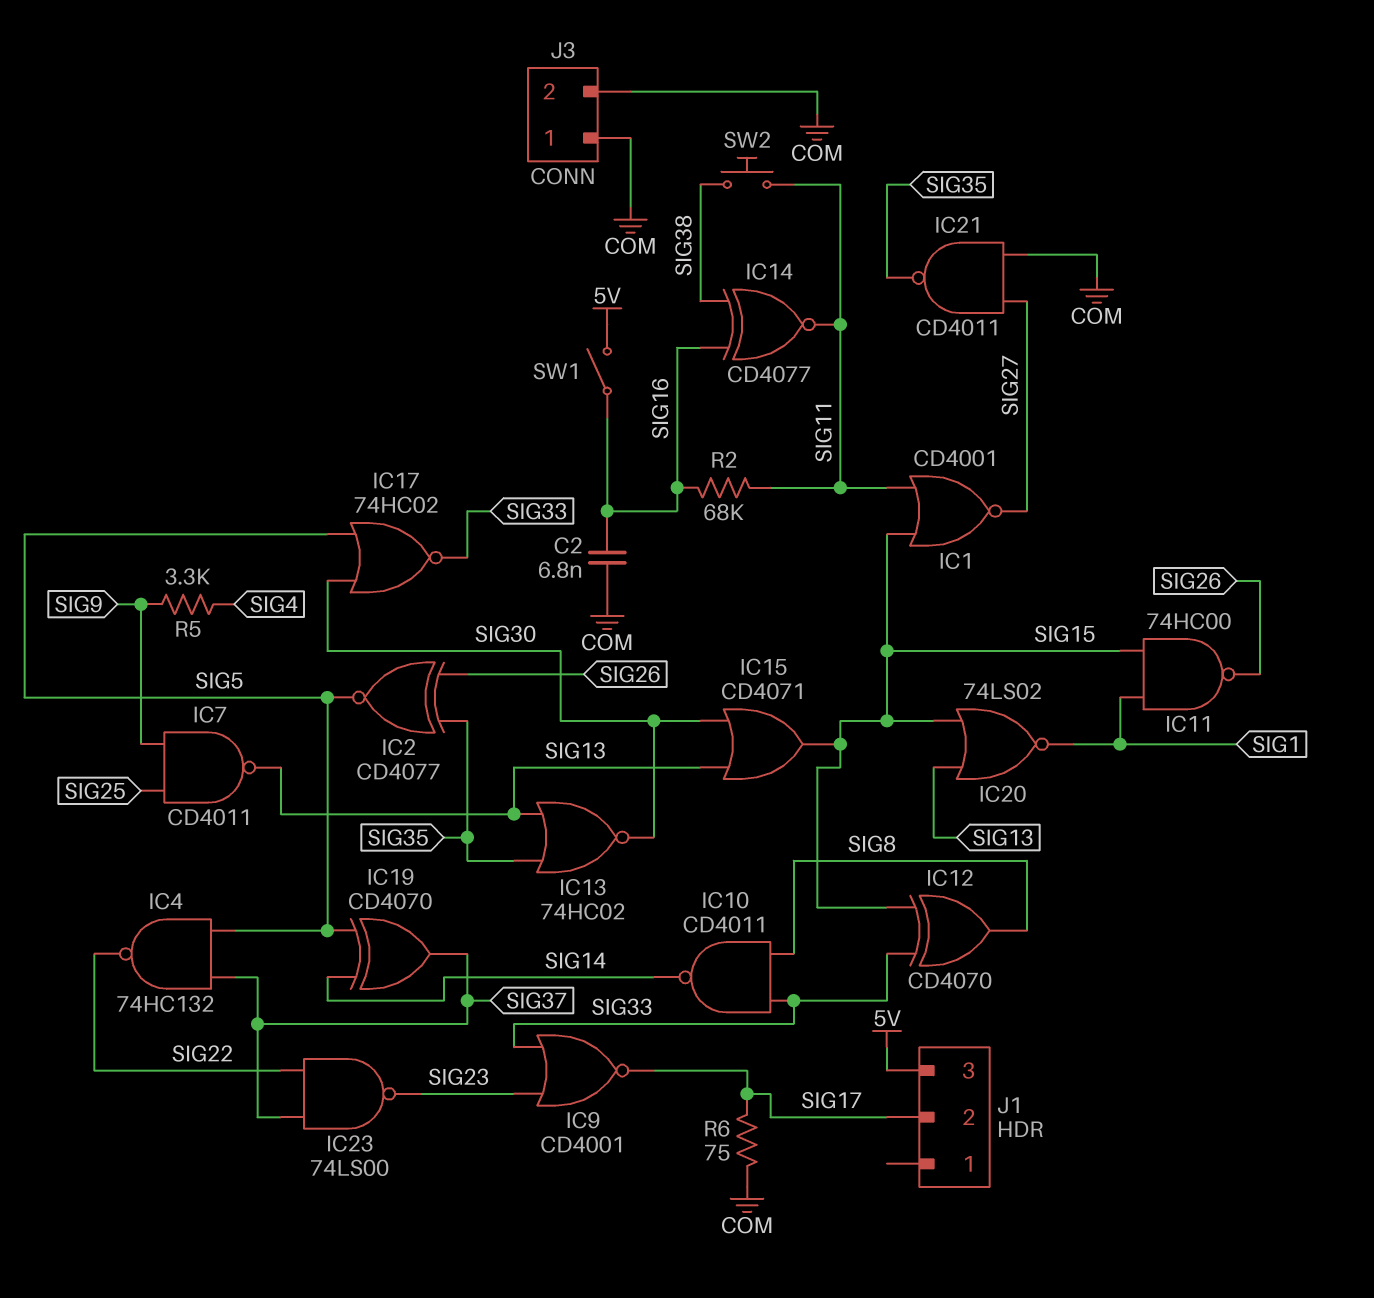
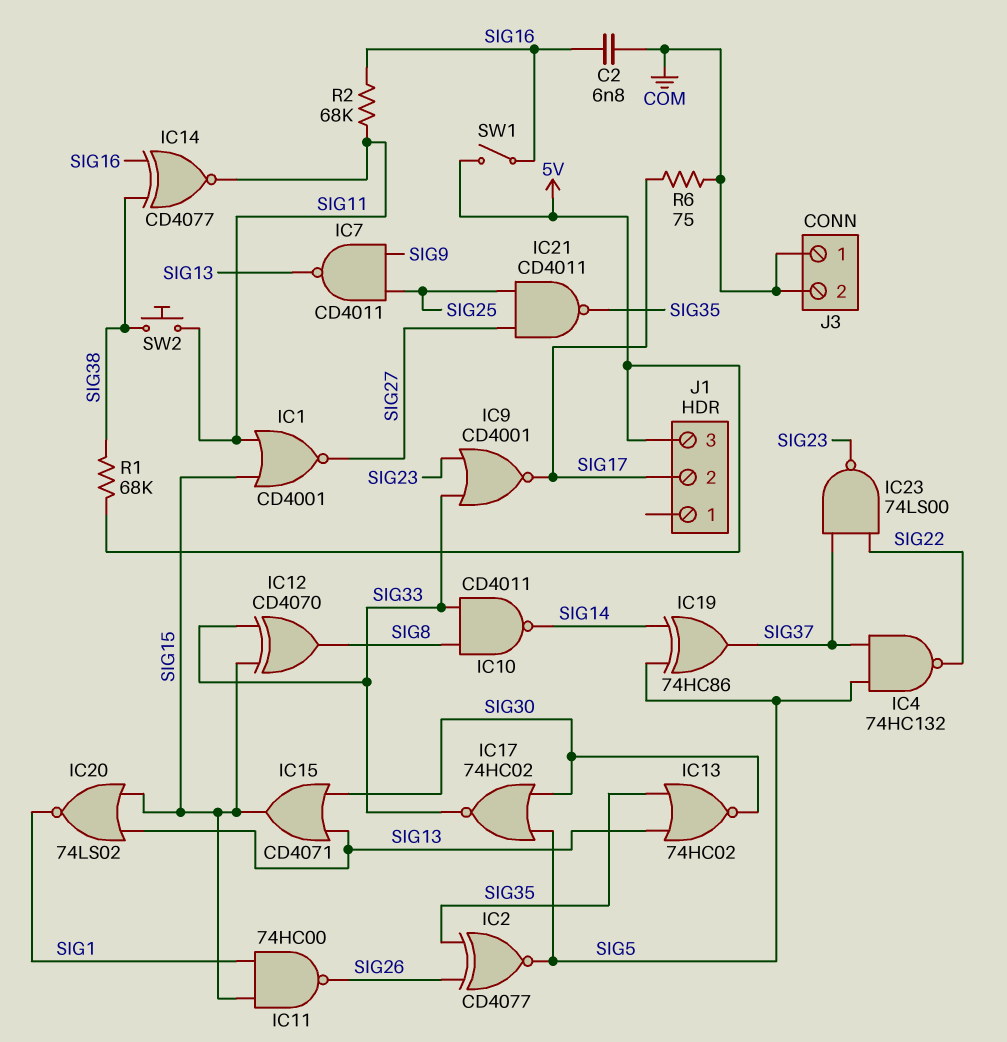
IC19: XOR CD4070 (in SIG5, in SIG14, out SIG37) -> XOR 74HC86 (in SIG5, in SIG14, out SIG37)
IC21: NAND CD4011 (in COM, in SIG27, out SIG35) -> NAND CD4011 (in SIG25, in SIG27, out SIG35)
R1: none -> 68k (5V, SIG38)
R5: 3.3k (SIG4, SIG9) -> none

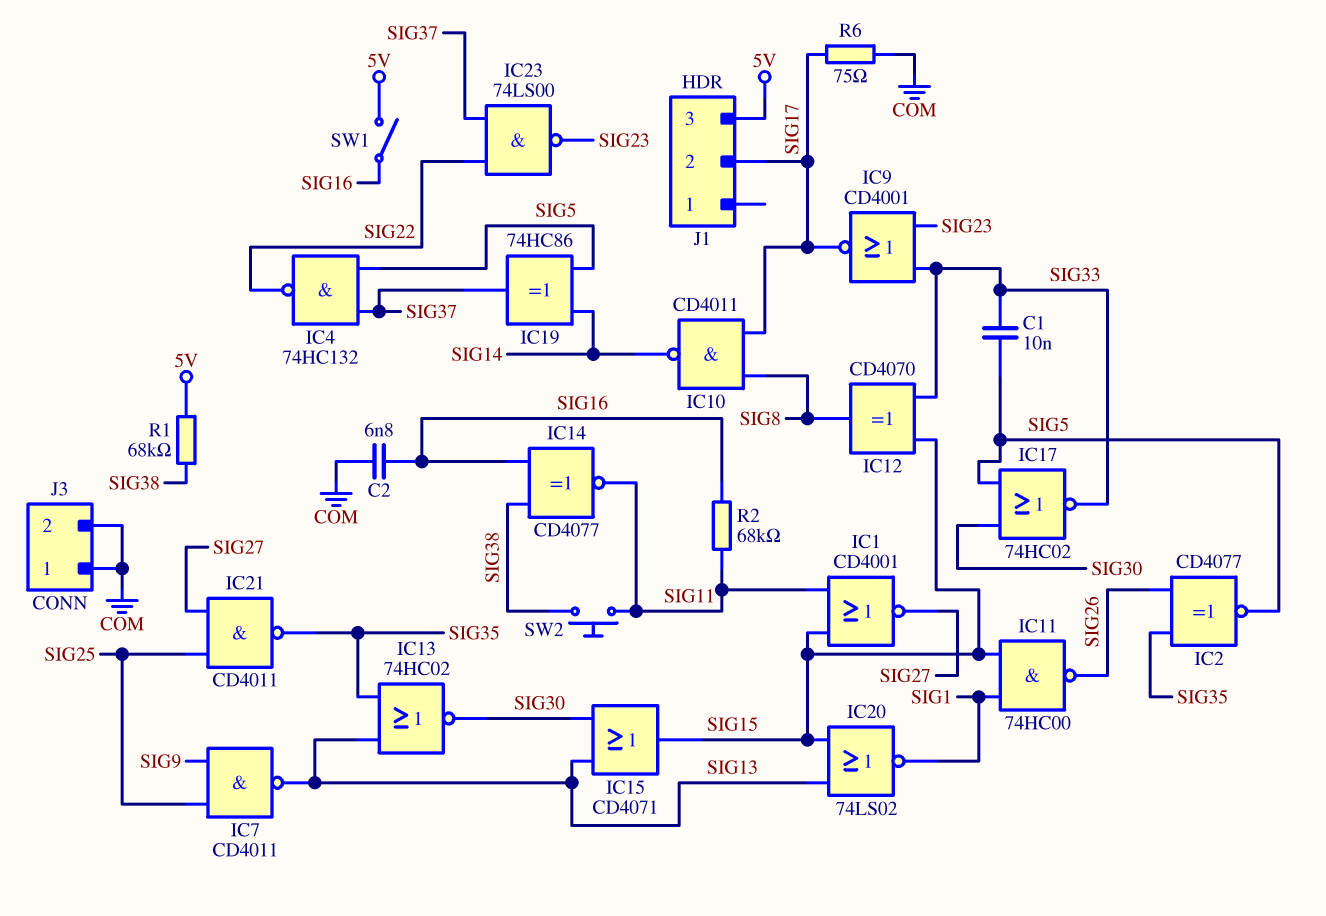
C1: none -> 10nF (SIG5, SIG33)
IC10: NAND CD4011 (in SIG8, in SIG33, out SIG14) -> NAND CD4011 (in SIG8, in SIG17, out SIG14)

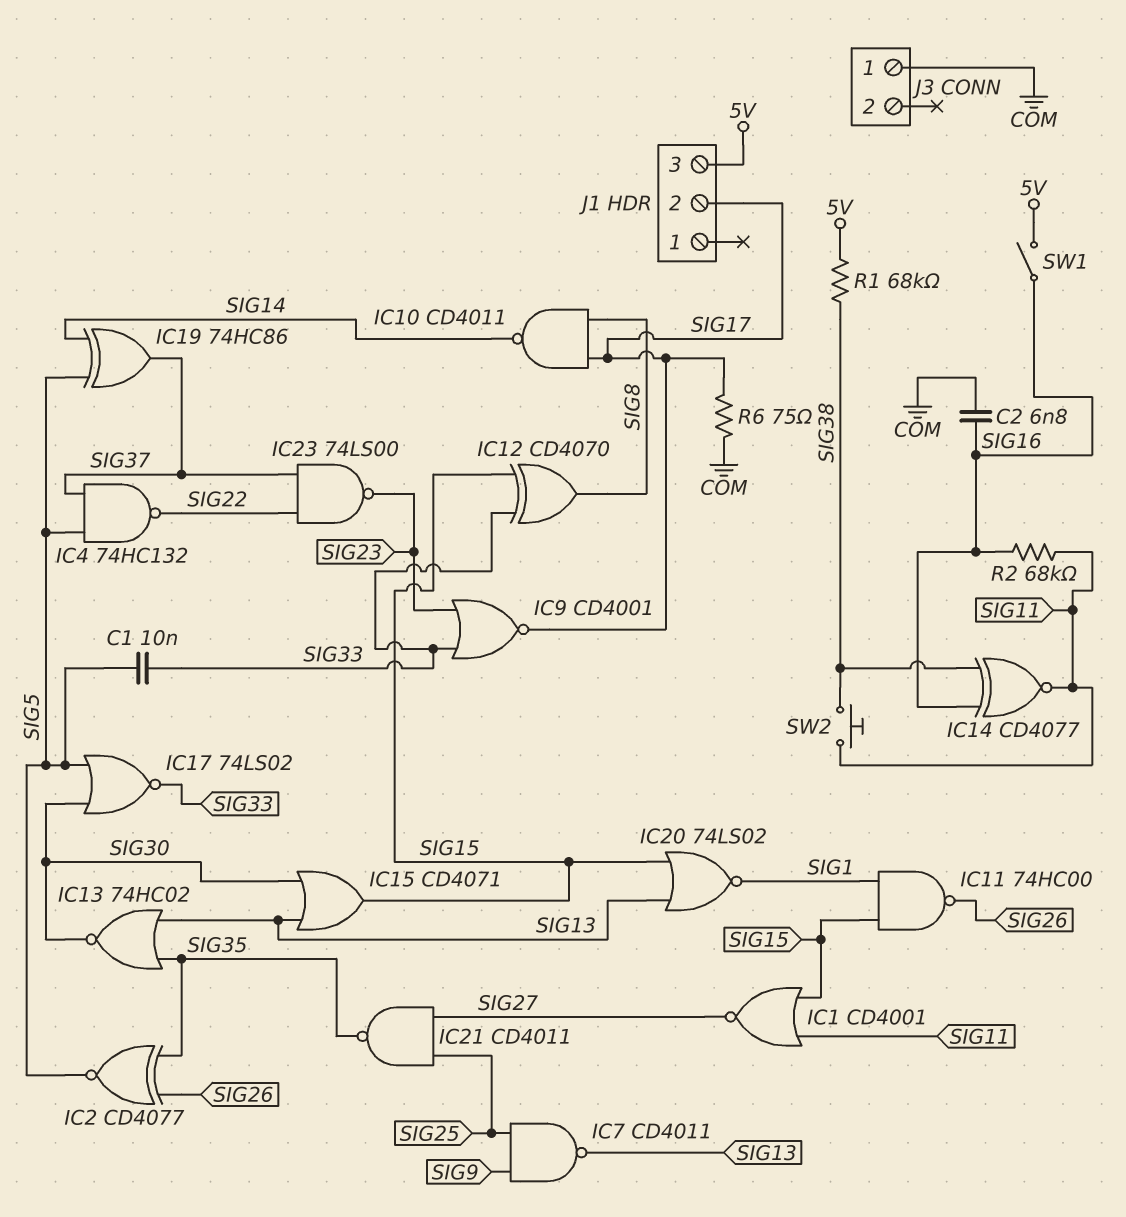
IC17: NOR 74HC02 (in SIG5, in SIG30, out SIG33) -> NOR 74LS02 (in SIG5, in SIG30, out SIG33)
J3 pin 2: COM -> none

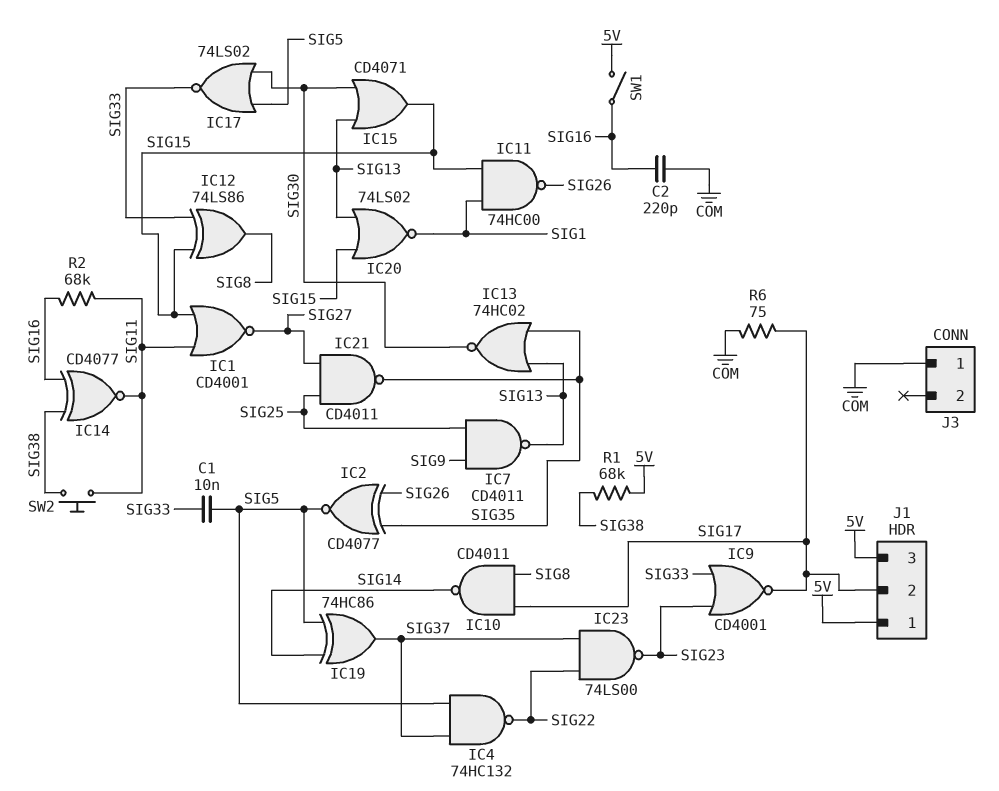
C2: 6.8nF (COM, SIG16) -> 220pF (COM, SIG16)
IC12: XOR CD4070 (in SIG15, in SIG33, out SIG8) -> XOR 74LS86 (in SIG15, in SIG33, out SIG8)
J1 pin 1: none -> 5V

